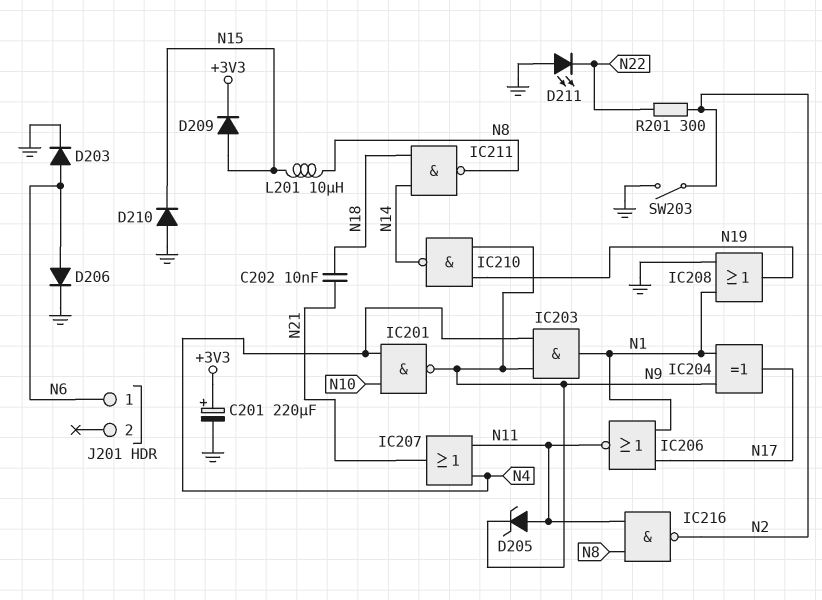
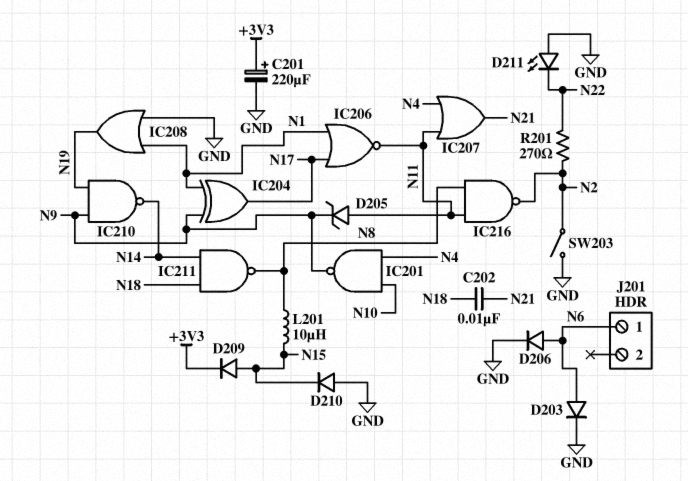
IC203: AND (in N4, in N9, out N1) -> none
R201: 300 (N2, N22) -> 270 (N2, N22)

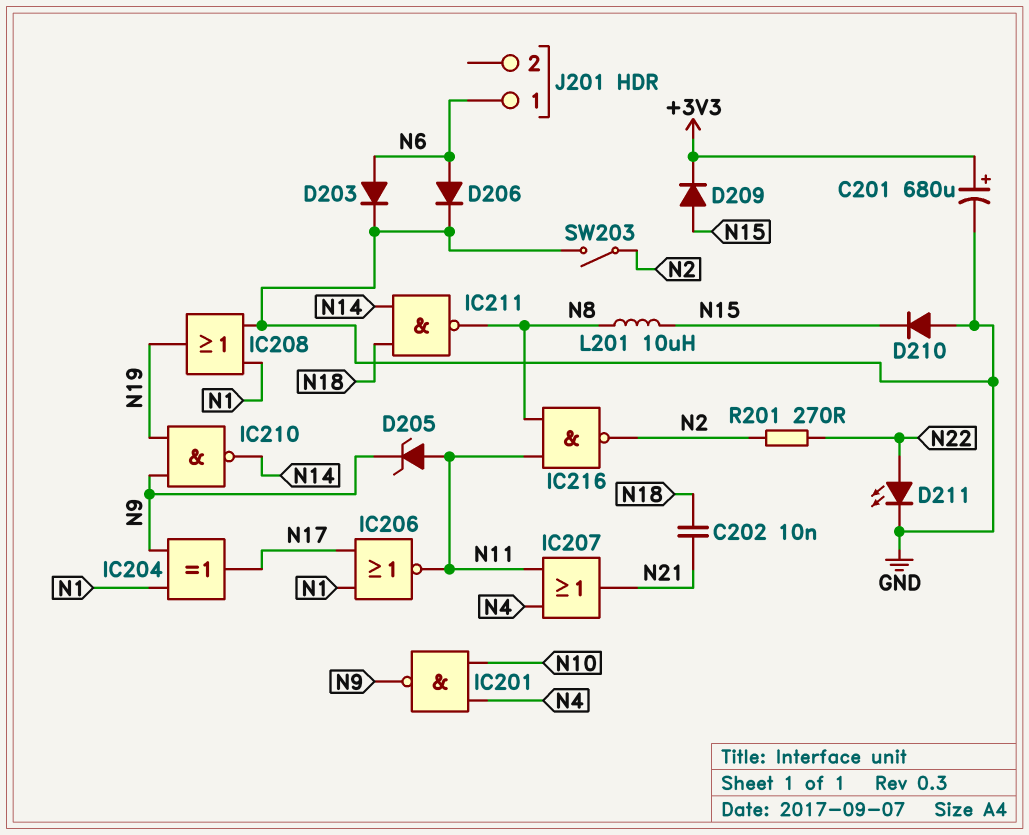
C201: 220uF (plus +3V3, minus GND) -> 680uF (plus +3V3, minus GND)
D211: LED (A GND, K N22) -> LED (A N22, K GND)

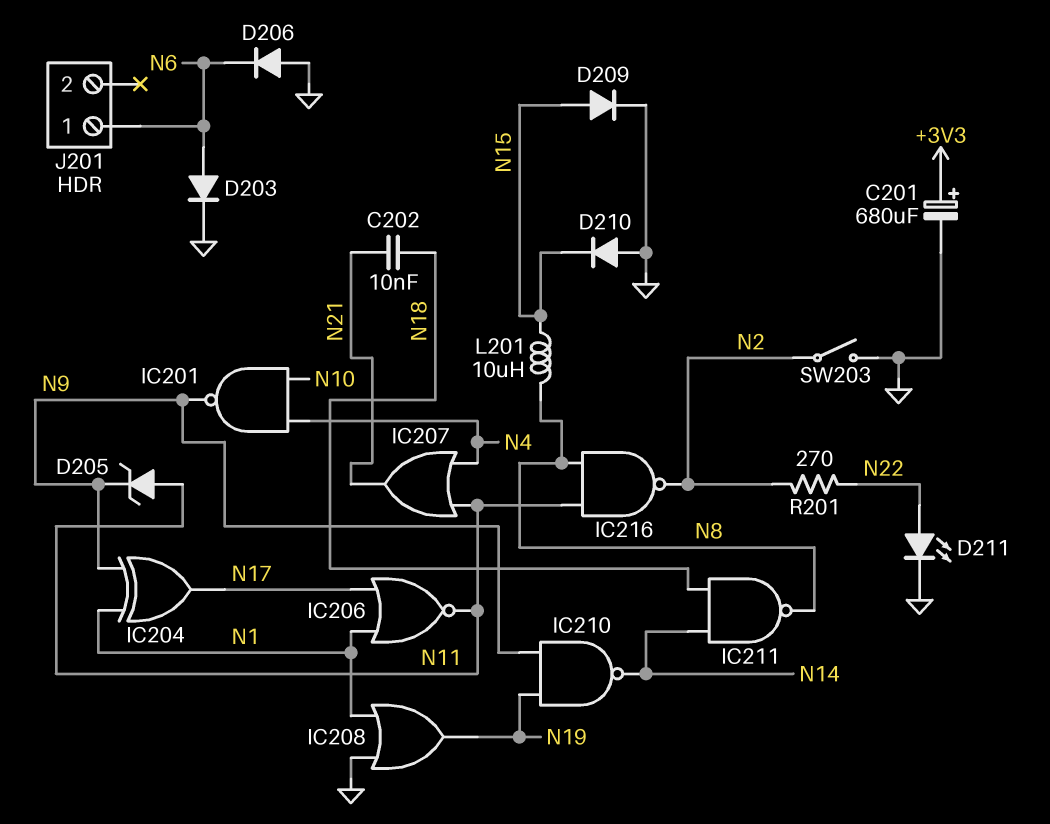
D206: diode (A N6, K GND) -> diode (A GND, K N6)
D209: diode (A N15, K +3V3) -> diode (A N15, K GND)

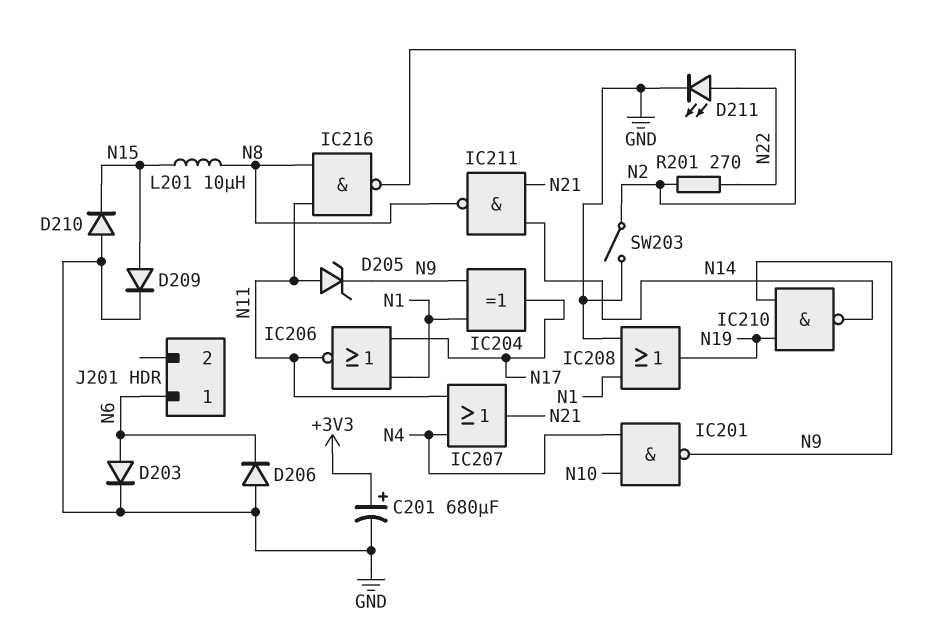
C202: 10nF (N18, N21) -> none
IC211: NAND (in N14, in N18, out N8) -> NAND (in N14, in N21, out N8)

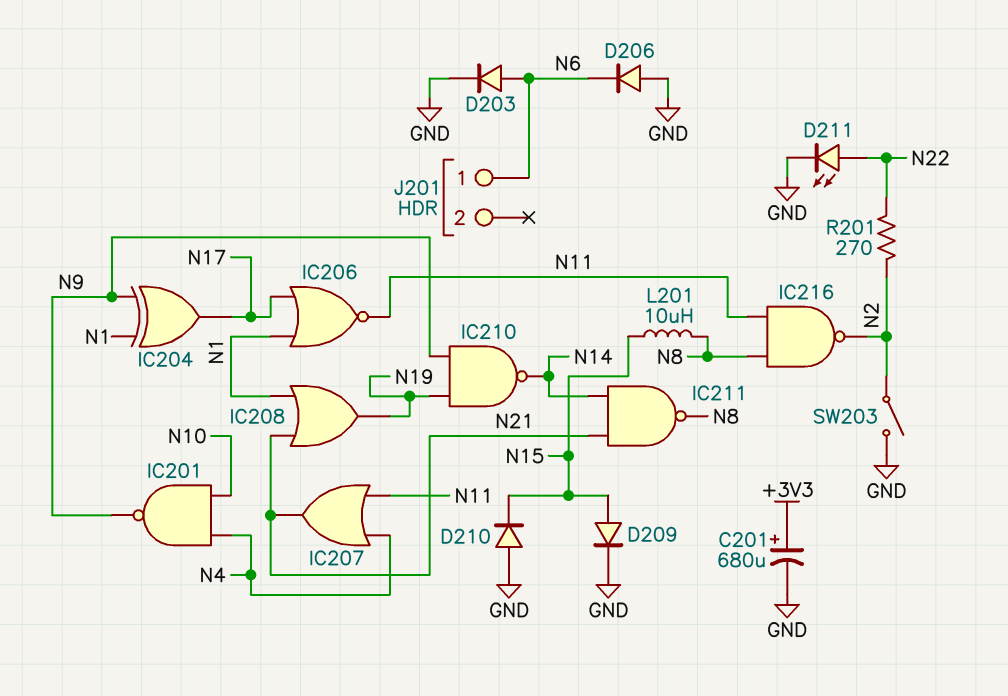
D205: zener (A N11, K N9) -> none
IC208: OR (in GND, in N1, out N19) -> OR (in N1, in N21, out N19)

